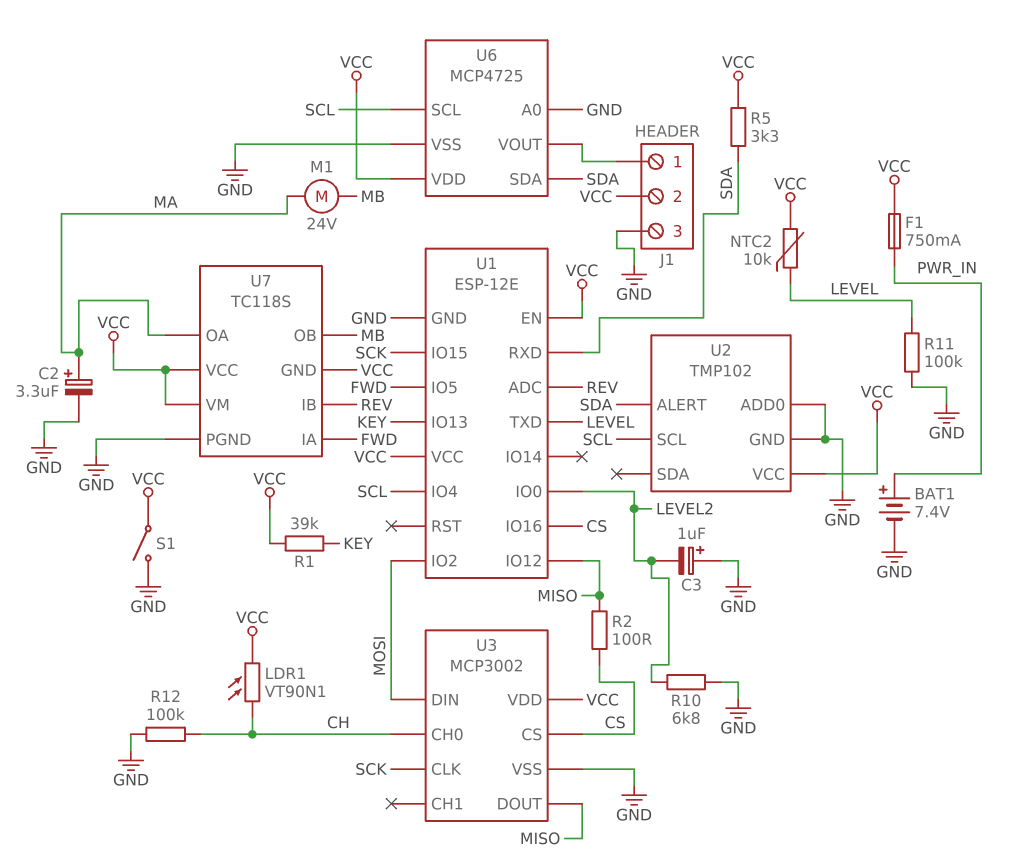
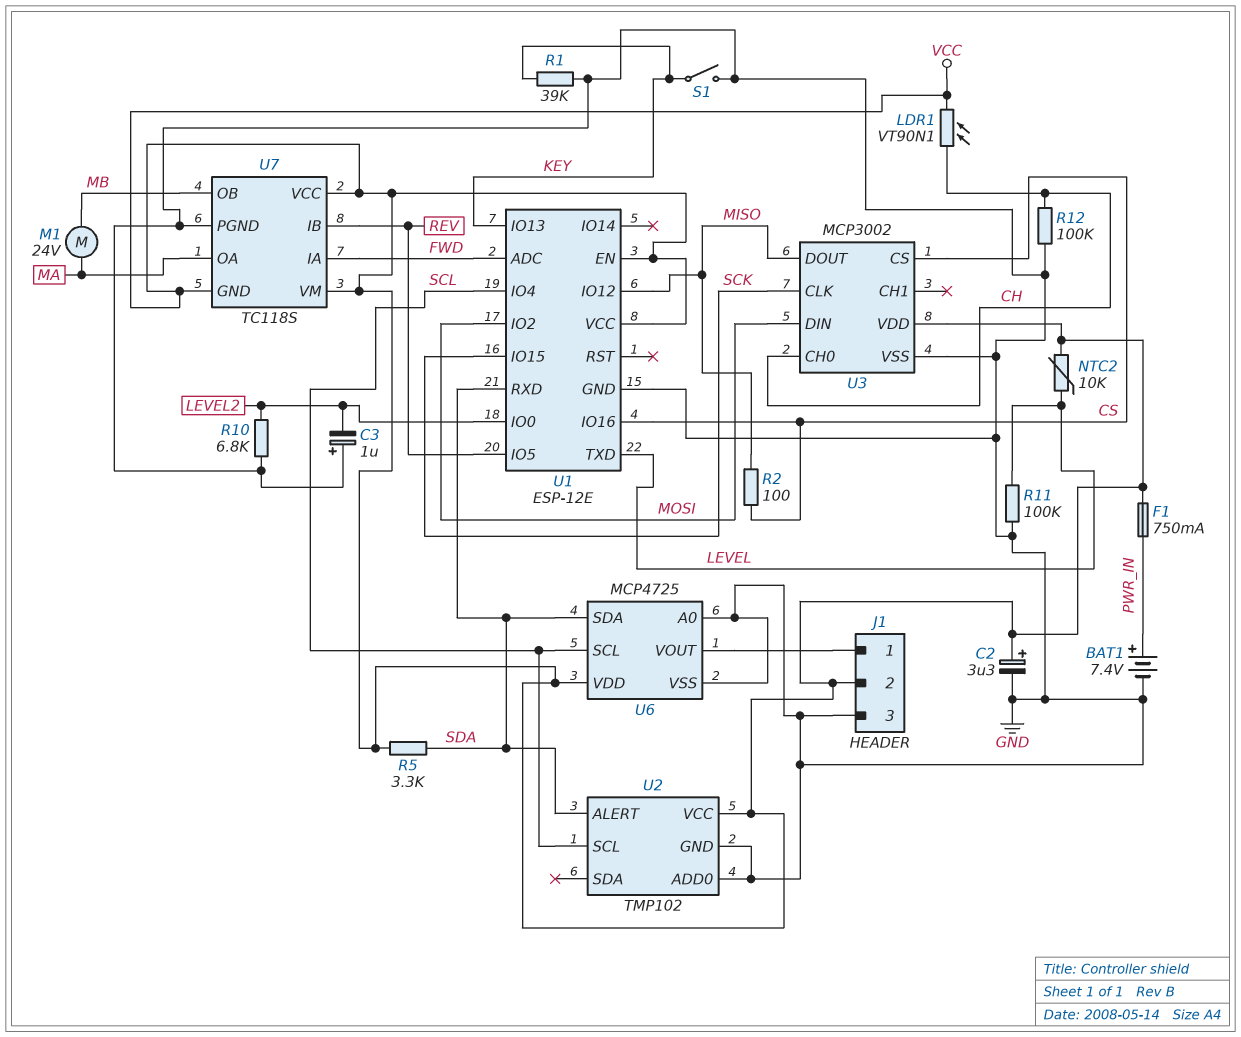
C2: 3.3uF (plus MA, minus GND) -> 3.3uF (plus VCC, minus GND)
R1: 39k (KEY, VCC) -> 39k (GND, KEY)
S1: switch (GND, VCC) -> switch (GND, KEY)
U1 pin ADC: REV -> FWD
U1 pin IO5: FWD -> REV

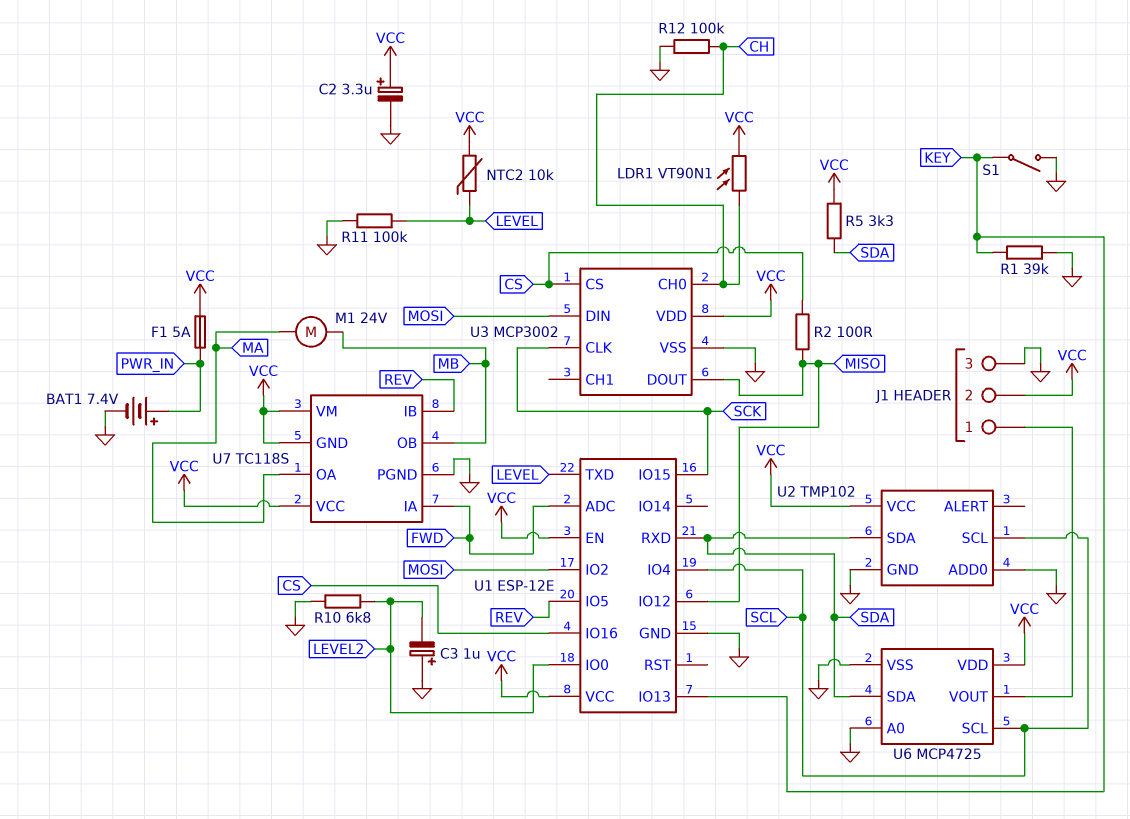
F1: 750mA (PWR_IN, VCC) -> 5A (PWR_IN, VCC)
U2 pin ALERT: SDA -> none
U2 pin SDA: none -> SDA

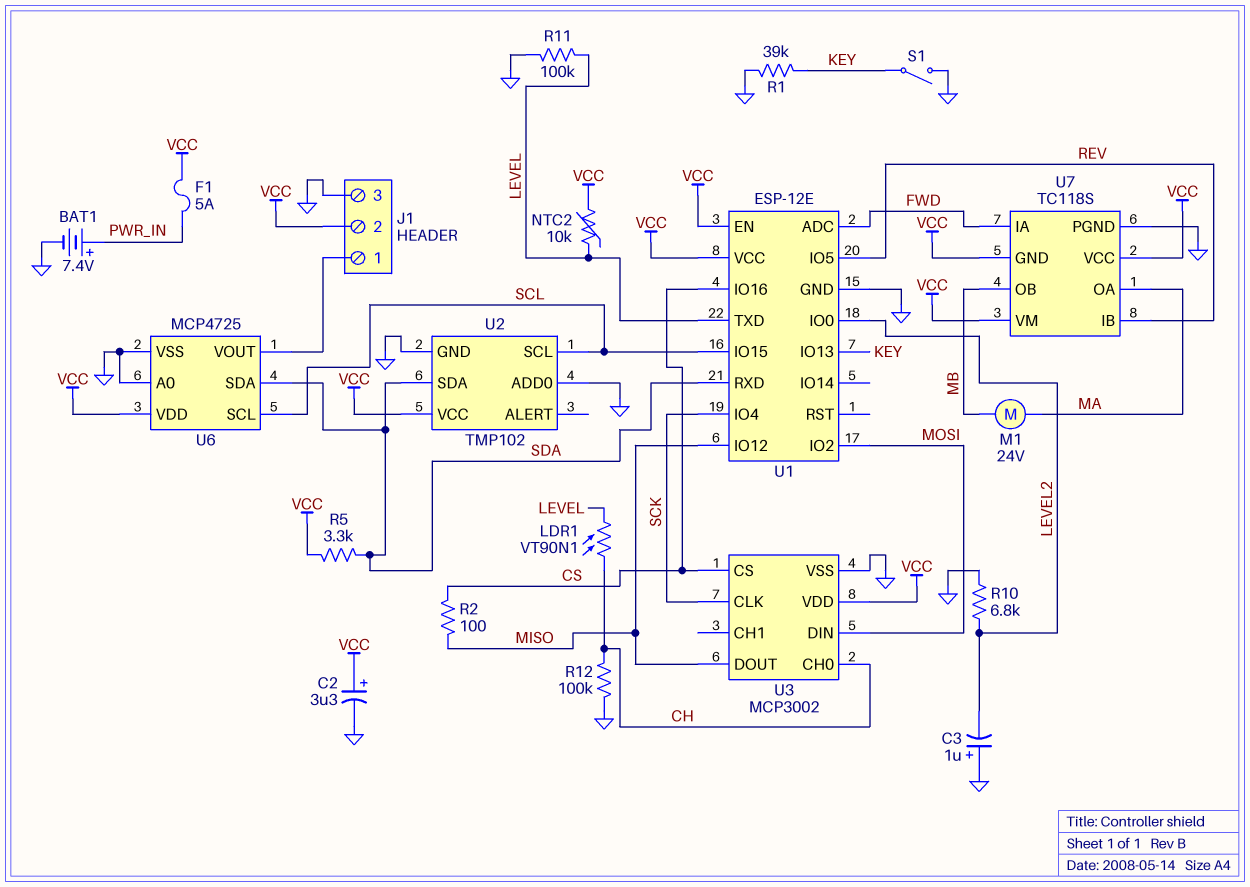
LDR1: VT90N1 (CH, VCC) -> VT90N1 (CH, LEVEL)
U1 pin IO4: SCL -> SCK
U1 pin IO15: SCK -> SCL

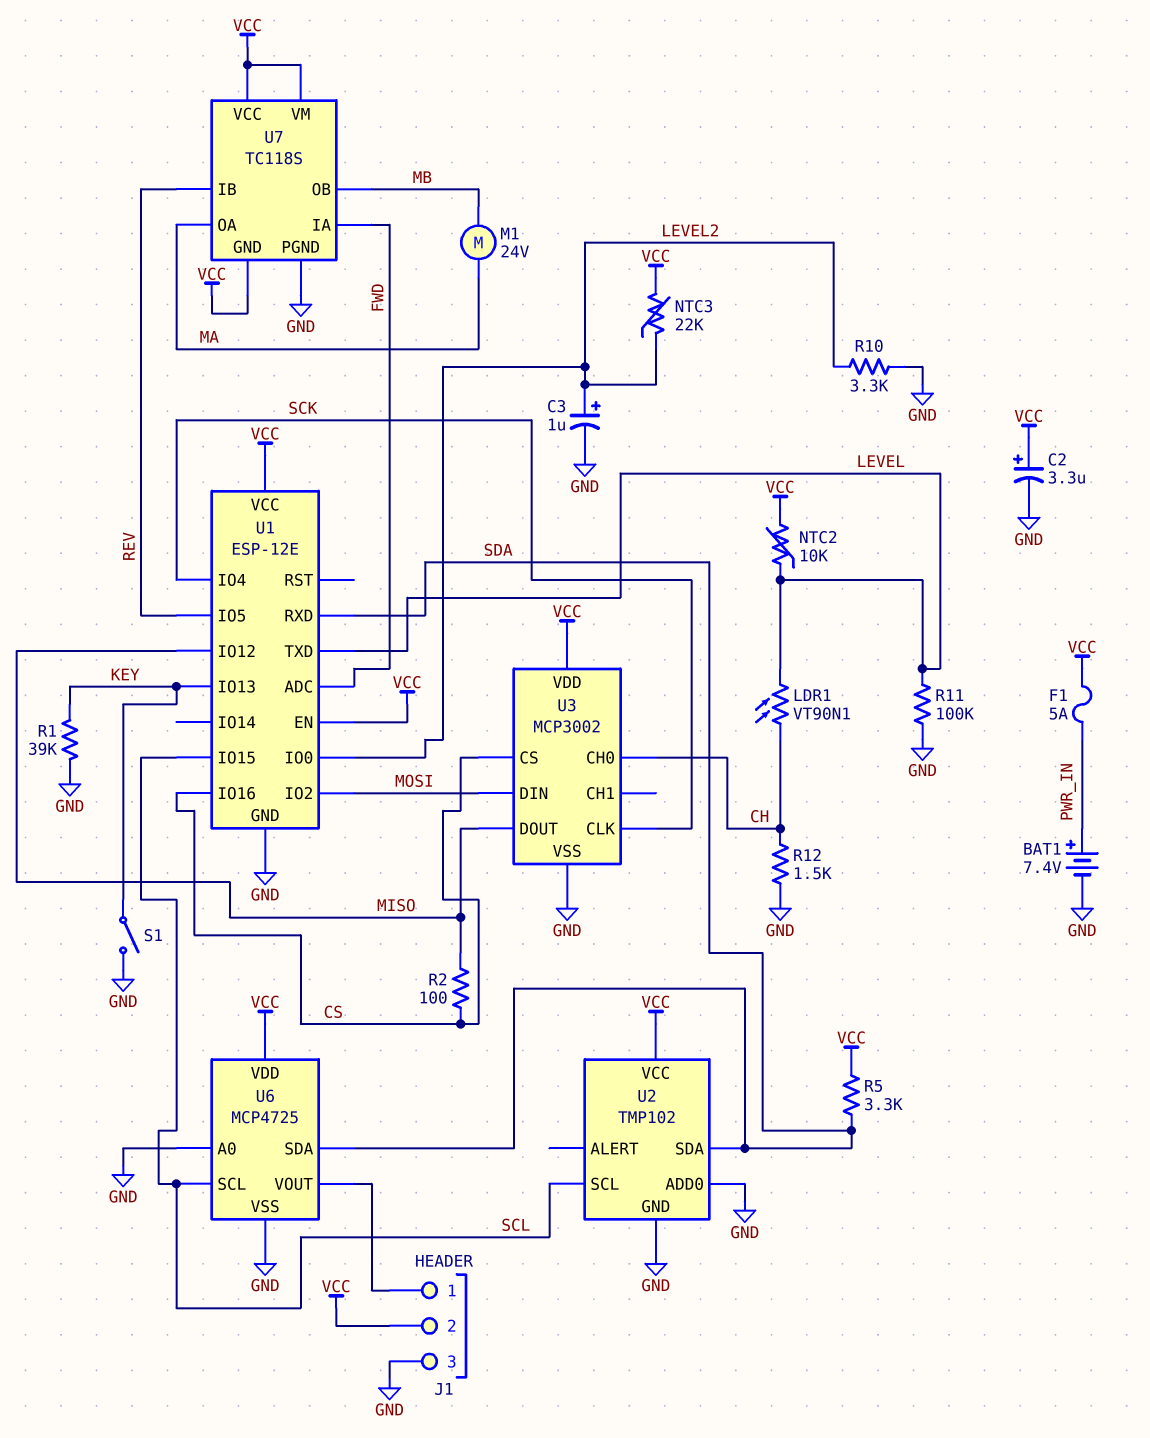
C3: 1uF (plus GND, minus LEVEL2) -> 1uF (plus LEVEL2, minus GND)
NTC3: none -> 22k (LEVEL2, VCC)
R10: 6.8k (GND, LEVEL2) -> 3.3k (GND, LEVEL2)
R12: 100k (CH, GND) -> 1.5k (CH, GND)

